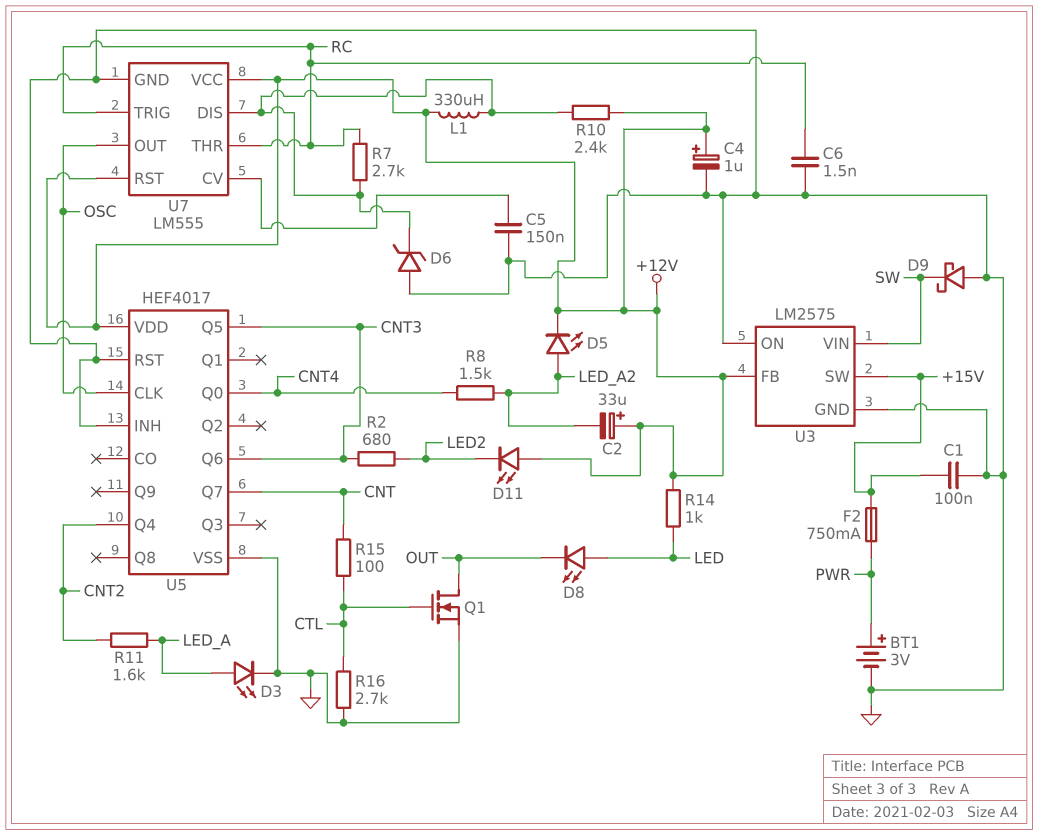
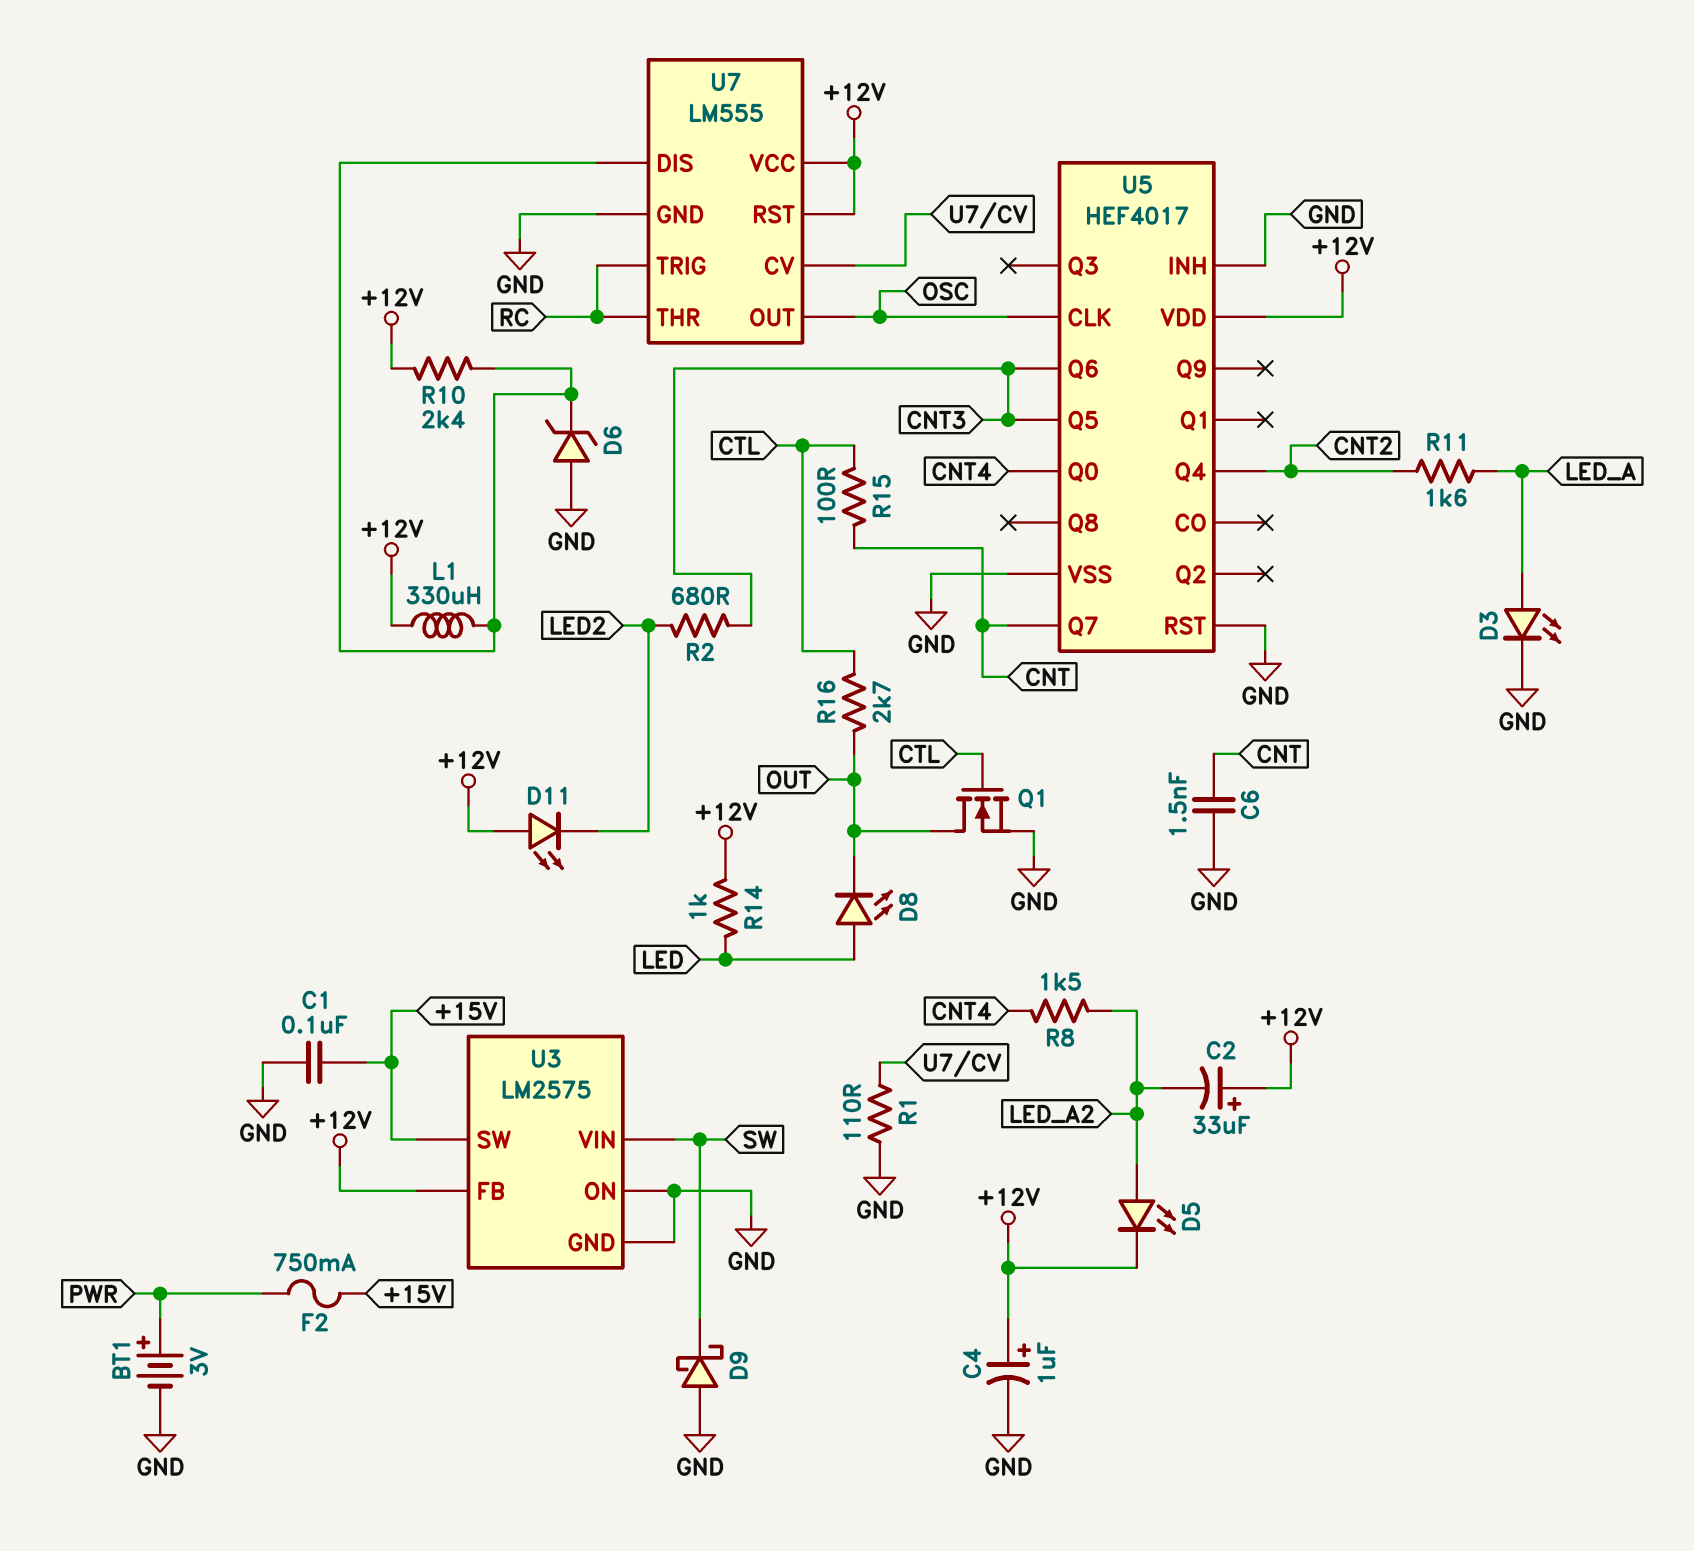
C5: 150nF (GND, U7/CV) -> none
C6: 1.5nF (GND, RC) -> 1.5nF (CNT, GND)
R1: none -> 110 (GND, U7/CV)
R7: 2.7k (RC, U7/DIS) -> none
R16: 2.7k (CTL, GND) -> 2.7k (CTL, OUT)

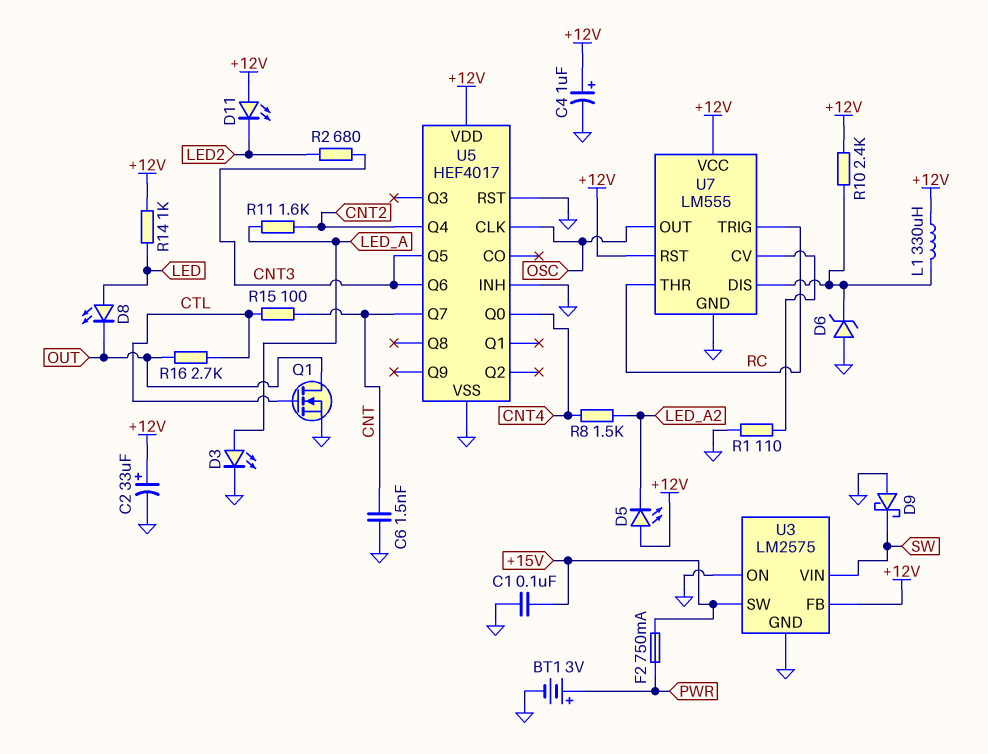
C2: 33uF (plus +12V, minus LED_A2) -> 33uF (plus +12V, minus GND)
D5: LED (A LED_A2, K +12V) -> LED (A +12V, K LED_A2)

